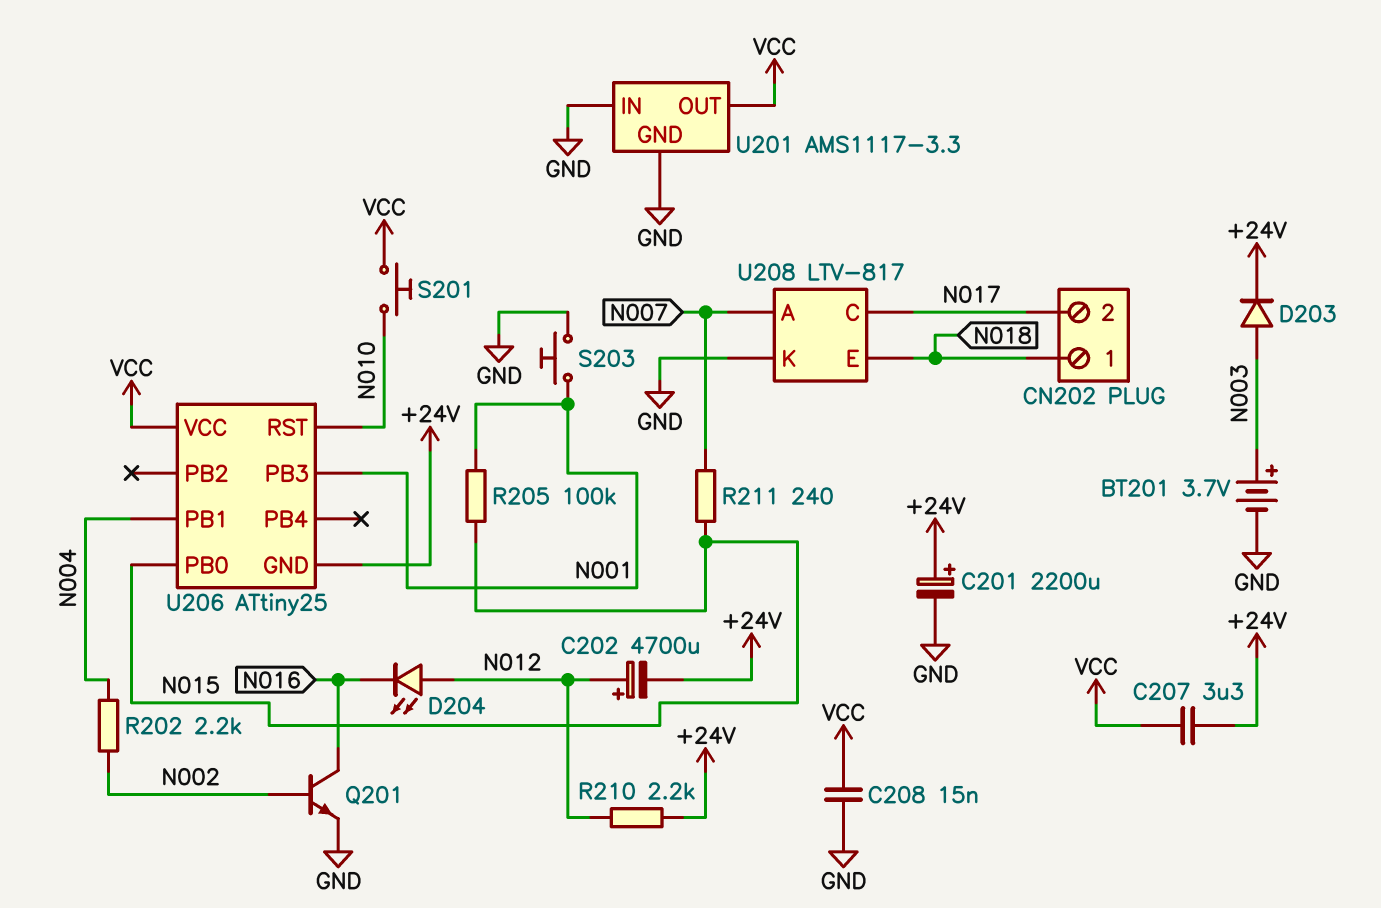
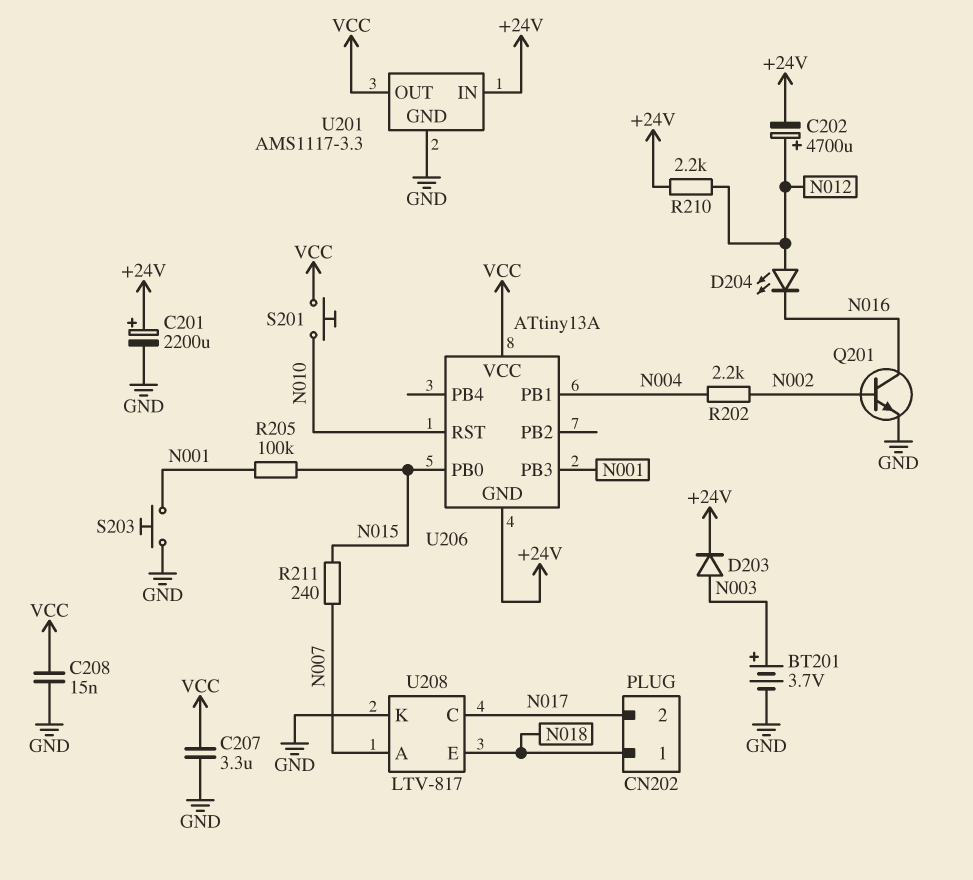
C207: 3.3uF (+24V, VCC) -> 3.3uF (GND, VCC)
U201 pin IN: GND -> +24V
U206: ATtiny25 -> ATtiny13A

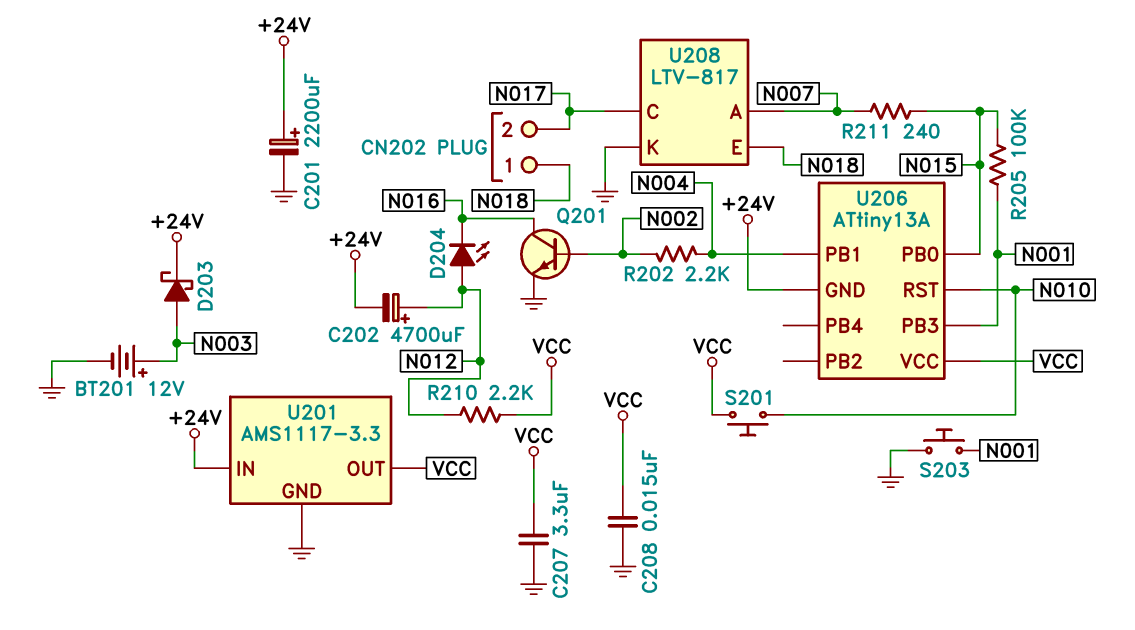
BT201: 3.7V (plus N003, minus GND) -> 12V (plus N003, minus GND)
D203: diode (A N003, K +24V) -> schottky (A N003, K +24V)
R210: 2.2k (+24V, N012) -> 2.2k (N012, VCC)

